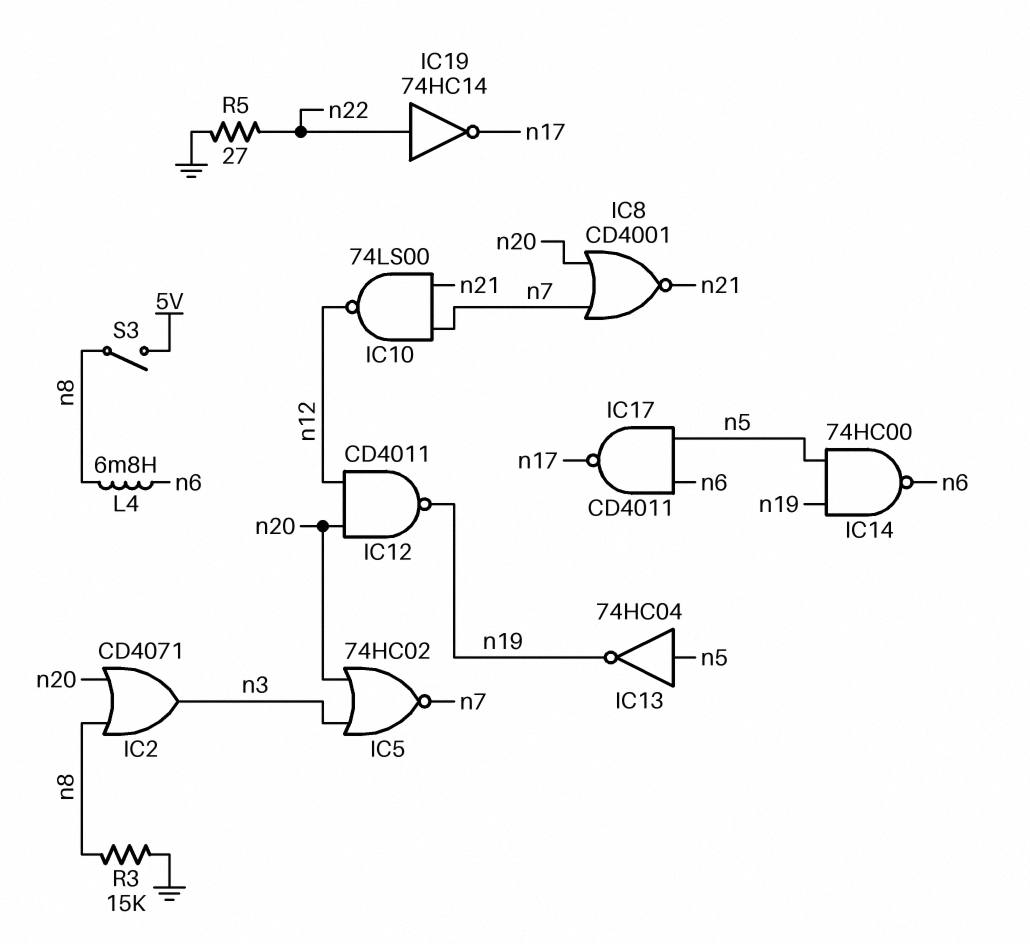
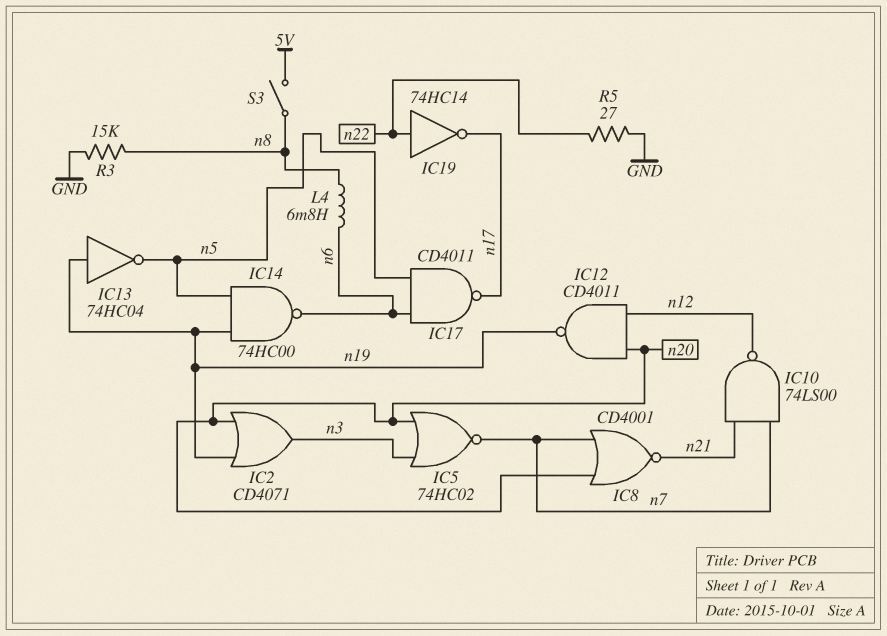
IC2: OR CD4071 (in n8, in n20, out n3) -> OR CD4071 (in n19, in n20, out n3)
IC13: NOT 74HC04 (in n5, out n19) -> NOT 74HC04 (in n19, out n5)

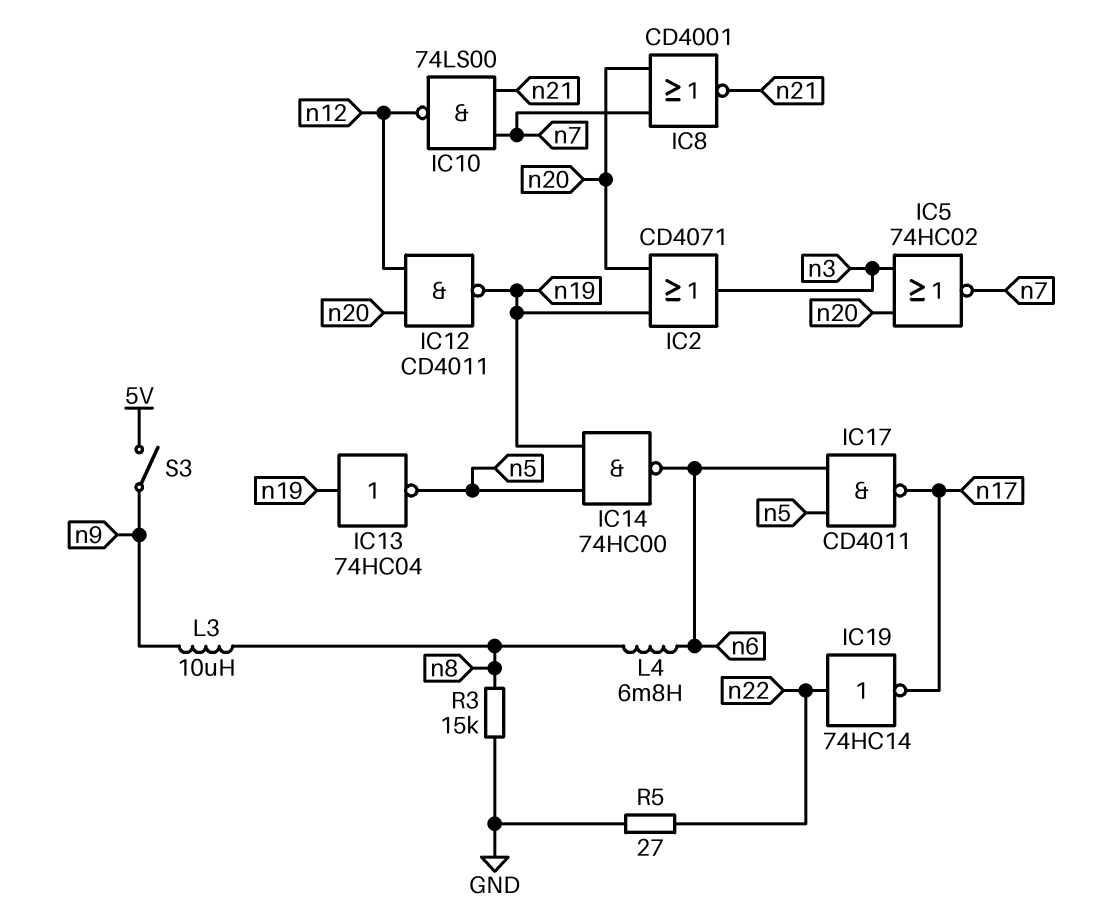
L3: none -> 10uH (n8, n9)
S3: switch (5V, n8) -> switch (5V, n9)

